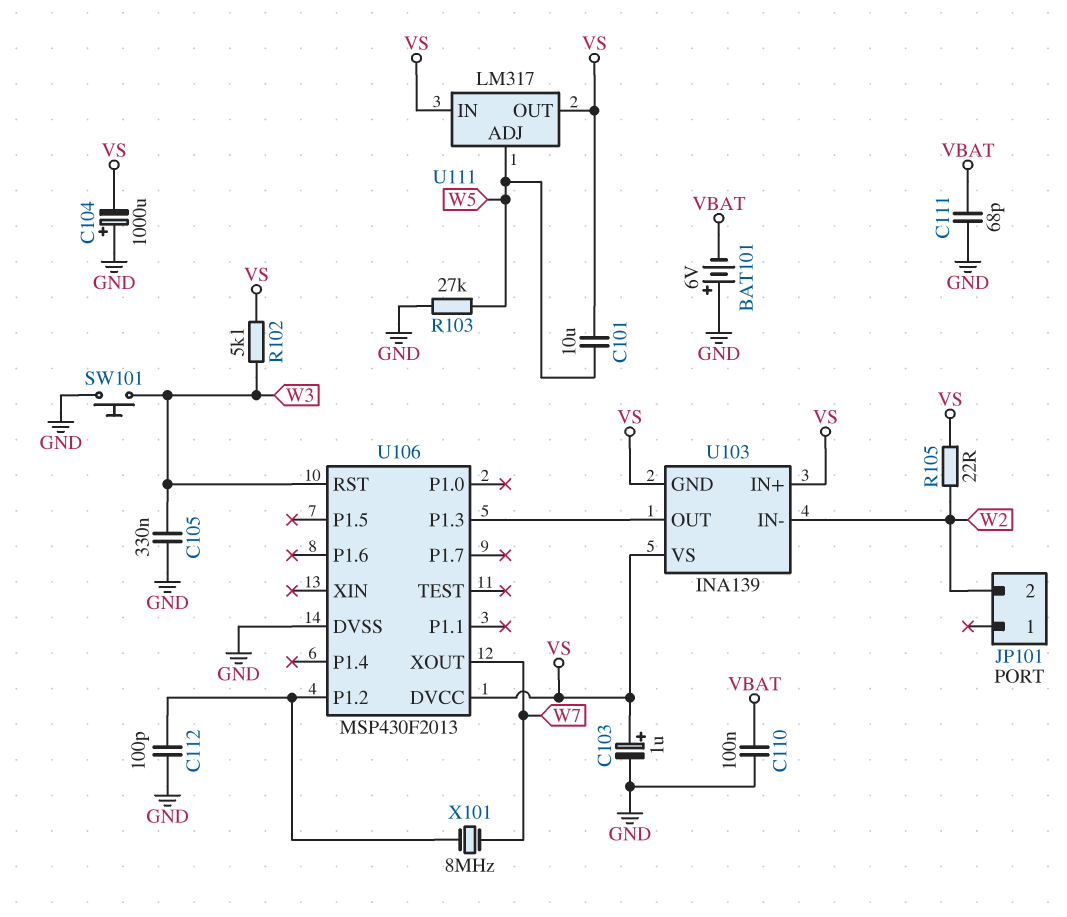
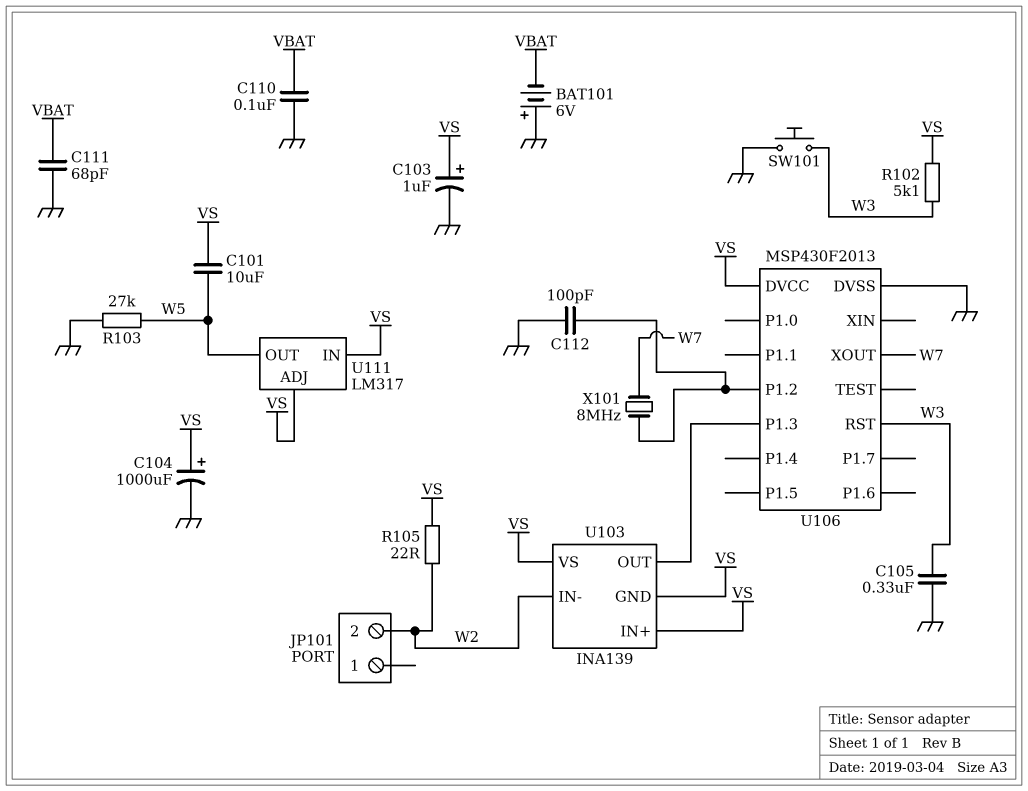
C104: 1000uF (plus GND, minus VS) -> 1000uF (plus VS, minus GND)
U111 pin ADJ: W5 -> VS
U111 pin OUT: VS -> W5

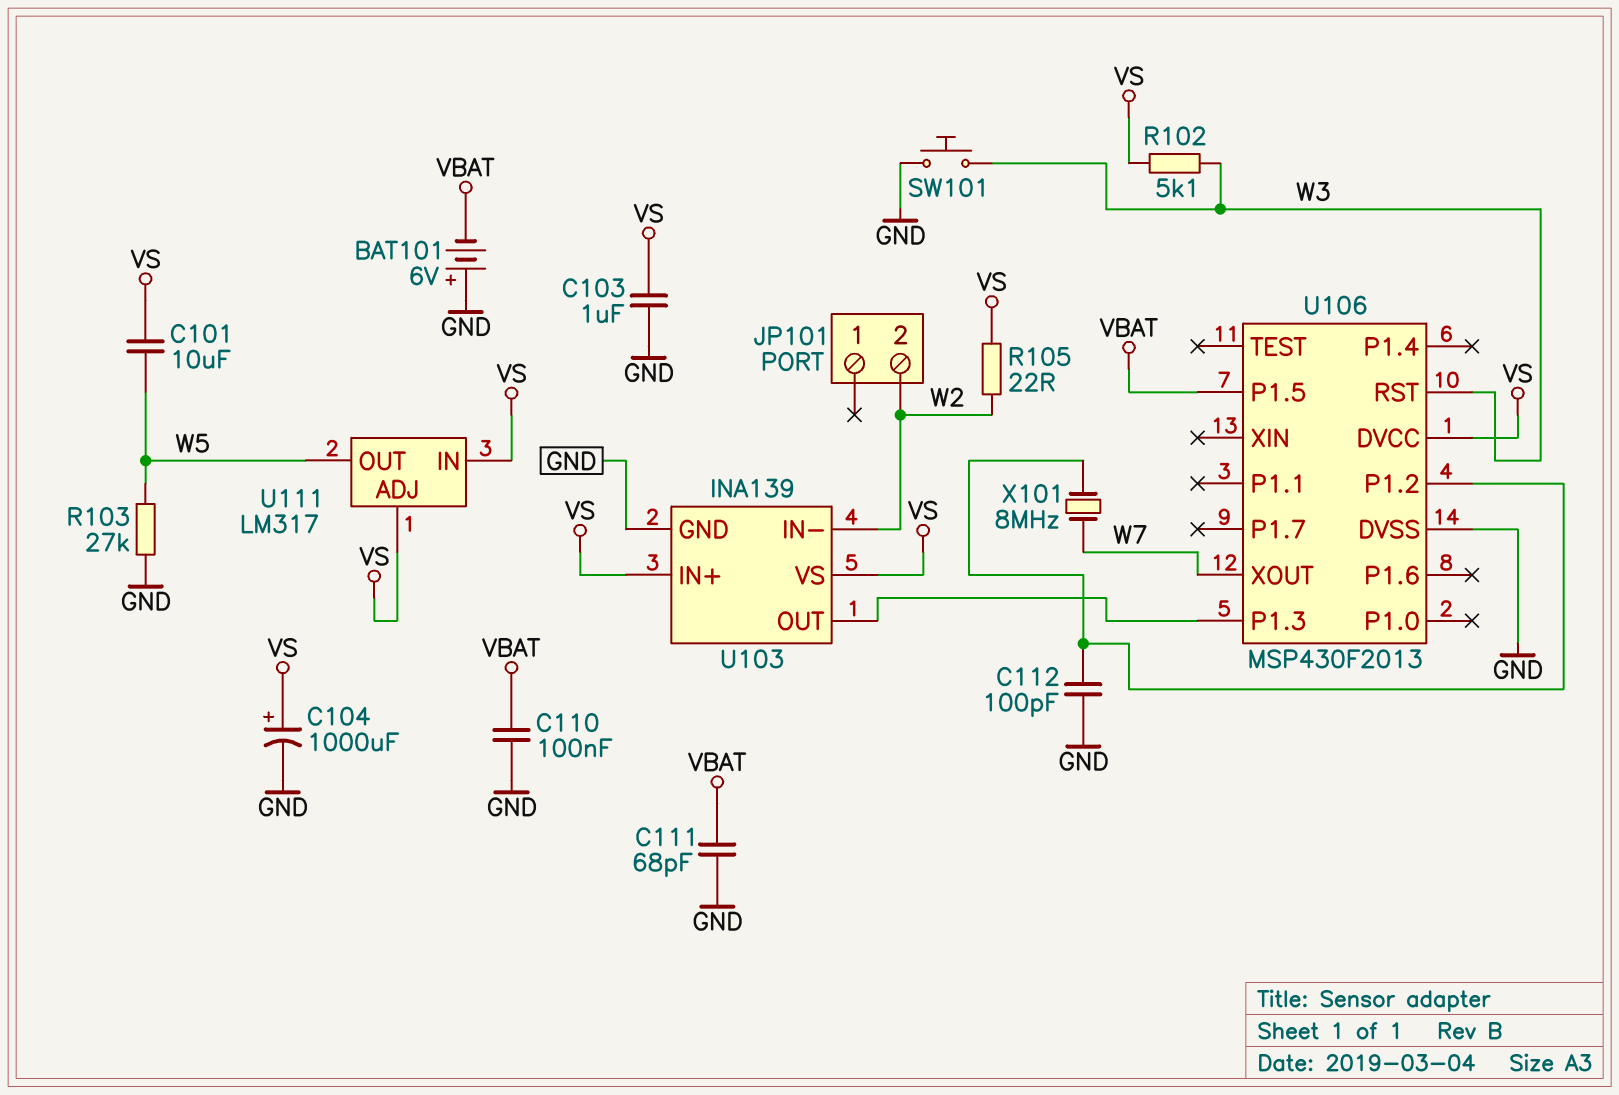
C103: 1uF (plus VS, minus GND) -> 1uF (GND, VS)
C105: 330nF (GND, W3) -> none
U103 pin GND: VS -> GND
U106 pin P1.5: none -> VBAT

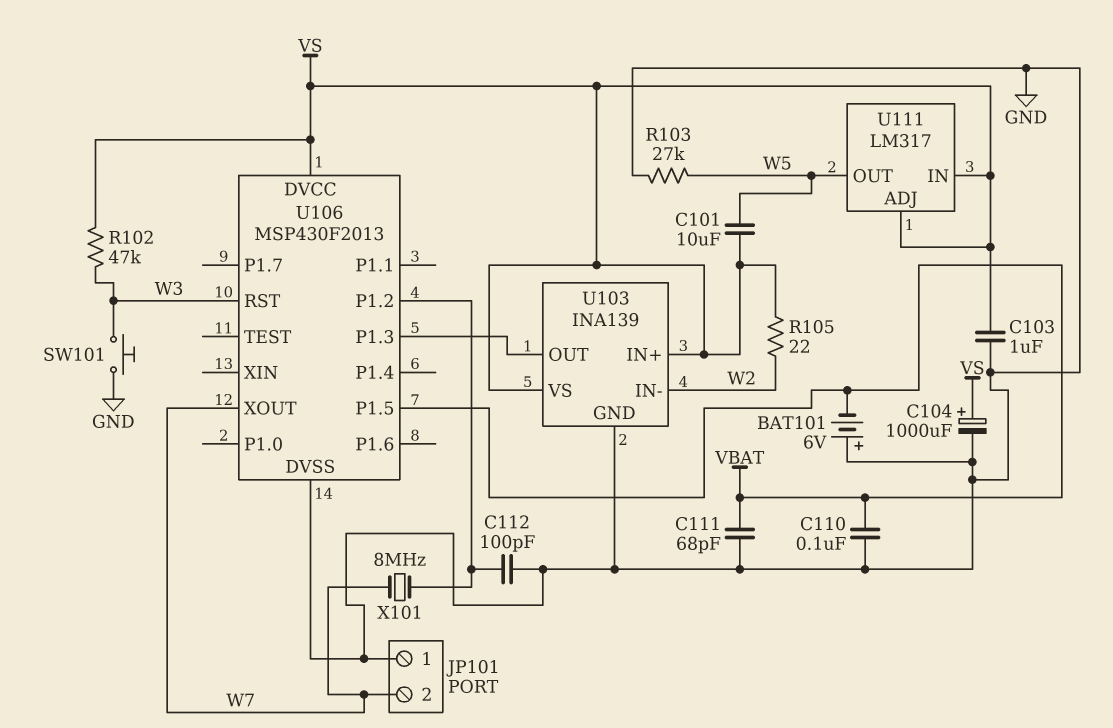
JP101 pin 1: none -> GND
JP101 pin 2: W2 -> W7
R102: 5.1k (VS, W3) -> 47k (VS, W3)

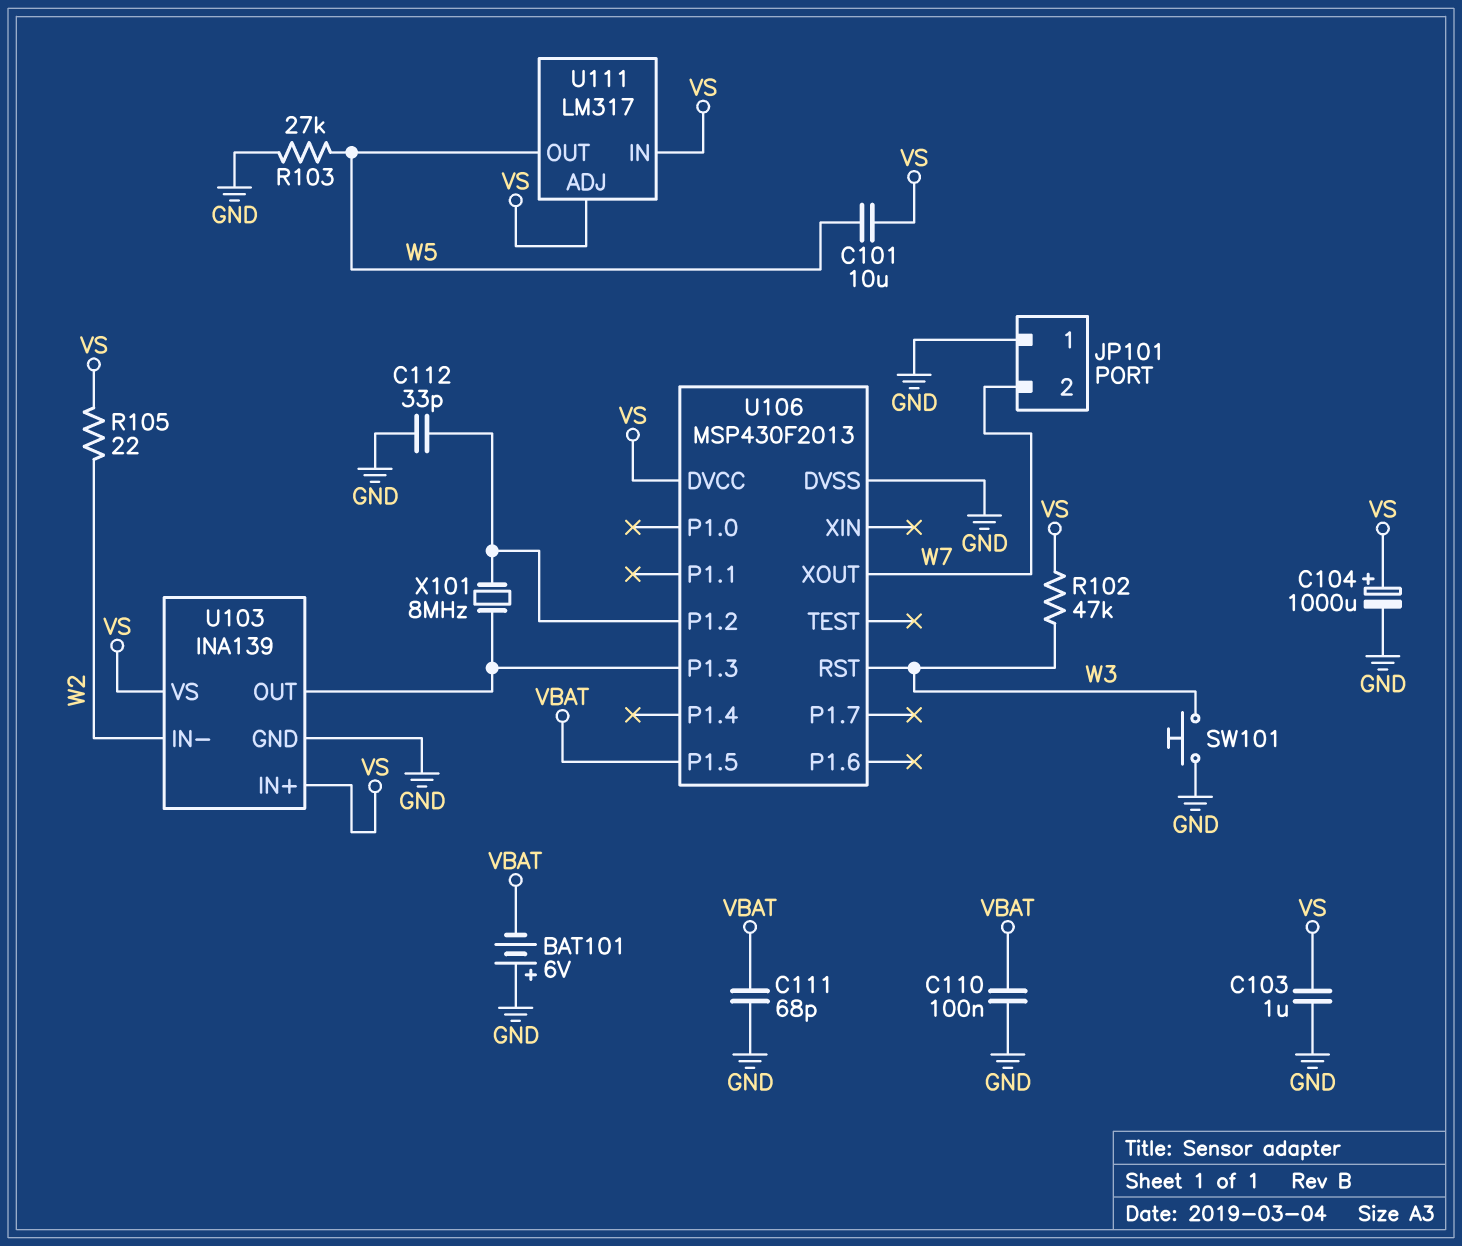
C112: 100pF (GND, U106/P1.2) -> 33pF (GND, U106/P1.2)
X101: 8MHz (U106/P1.2, W7) -> 8MHz (U103/OUT, U106/P1.2)

